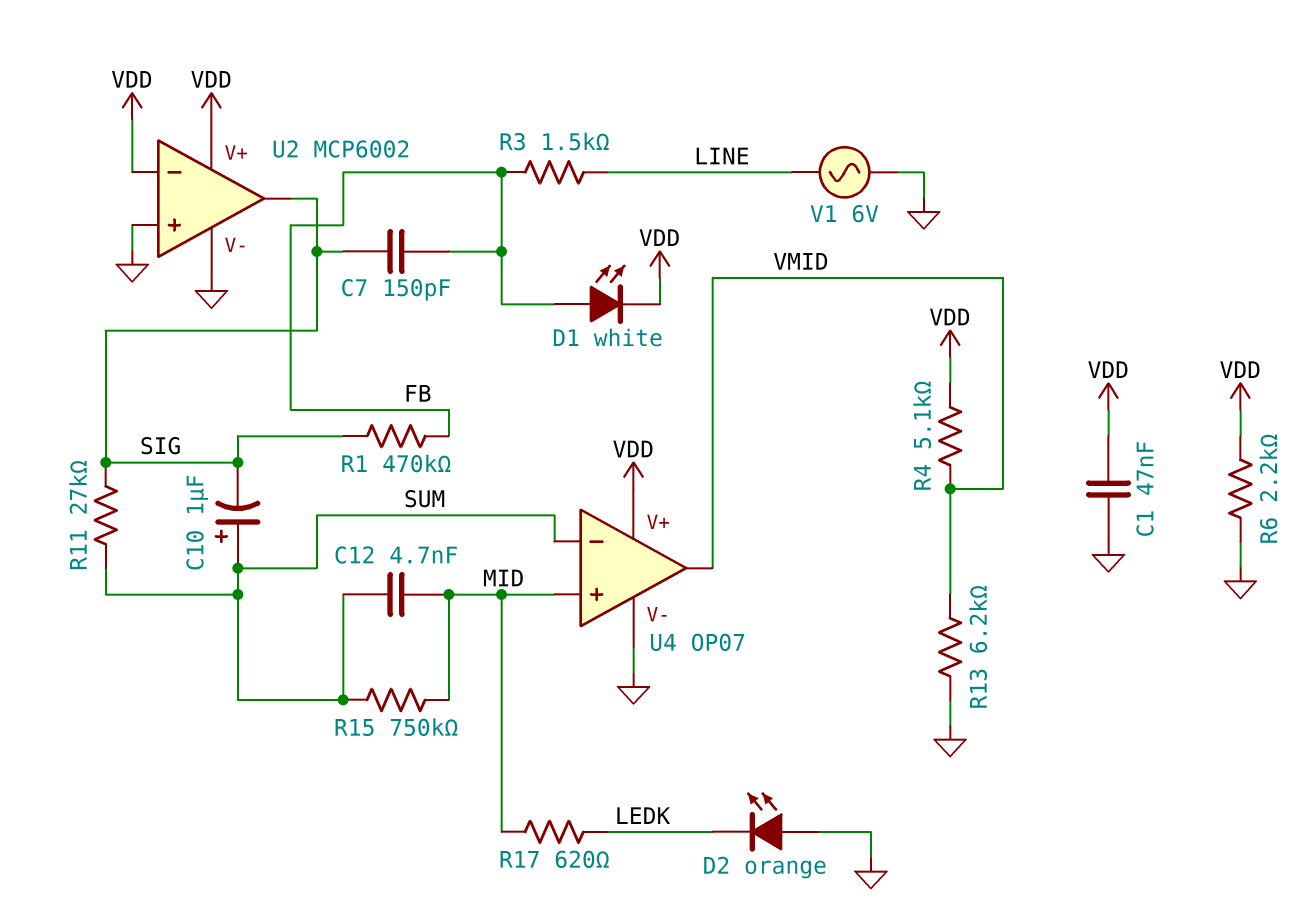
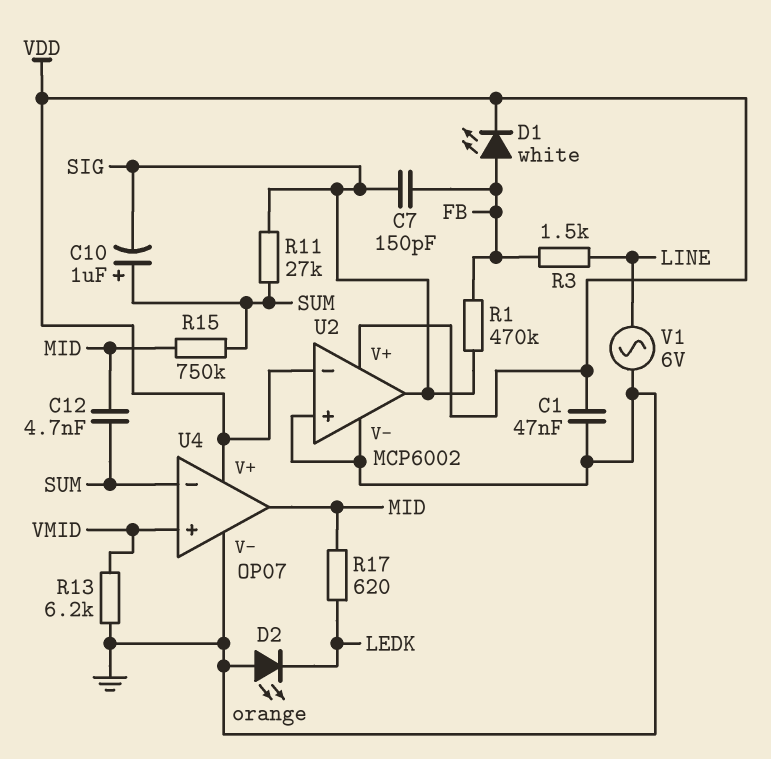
R4: 5.1k (VDD, VMID) -> none
R6: 2.2k (GND, VDD) -> none
U4 pin in+: MID -> VMID
U4 pin out: VMID -> MID

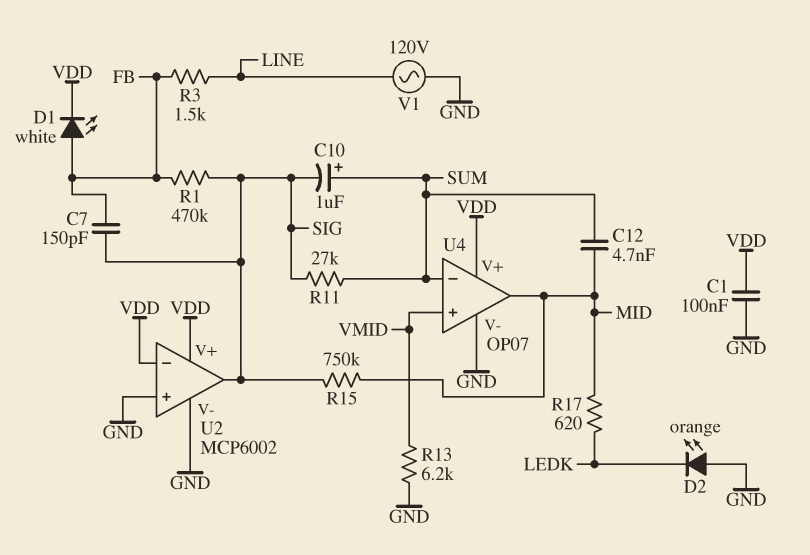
C1: 47nF (GND, VDD) -> 100nF (GND, VDD)
R15: 750k (MID, SUM) -> 750k (MID, SIG)
V1: AC 6V (GND, LINE) -> AC 120V (GND, LINE)

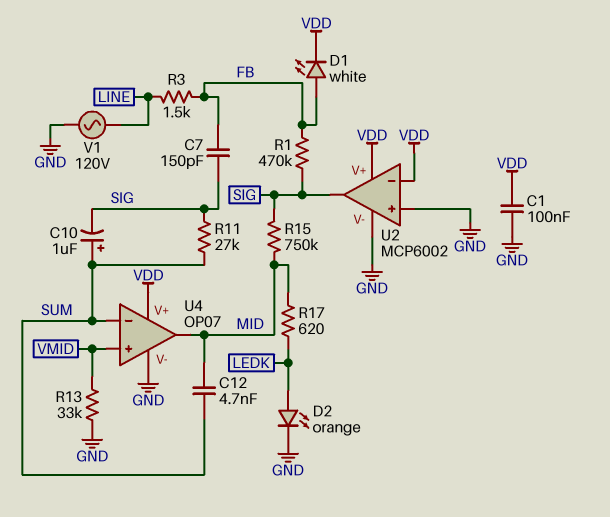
D2: LED orange (A GND, K LEDK) -> LED orange (A LEDK, K GND)
R13: 6.2k (GND, VMID) -> 33k (GND, VMID)

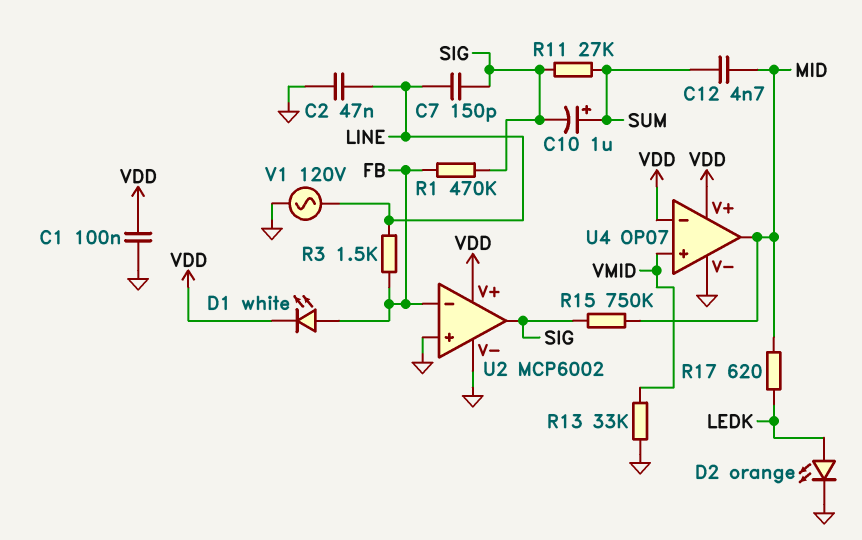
C2: none -> 47nF (GND, LINE)
C7: 150pF (FB, SIG) -> 150pF (LINE, SIG)
U2 pin in-: VDD -> FB
U4 pin in-: SUM -> VDD

